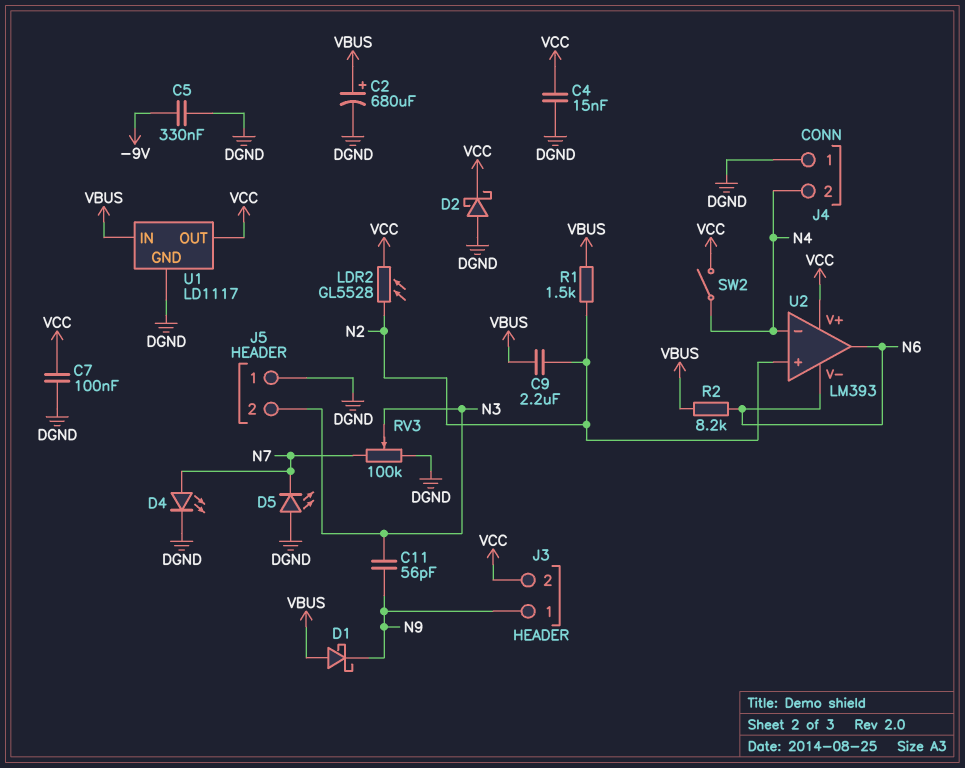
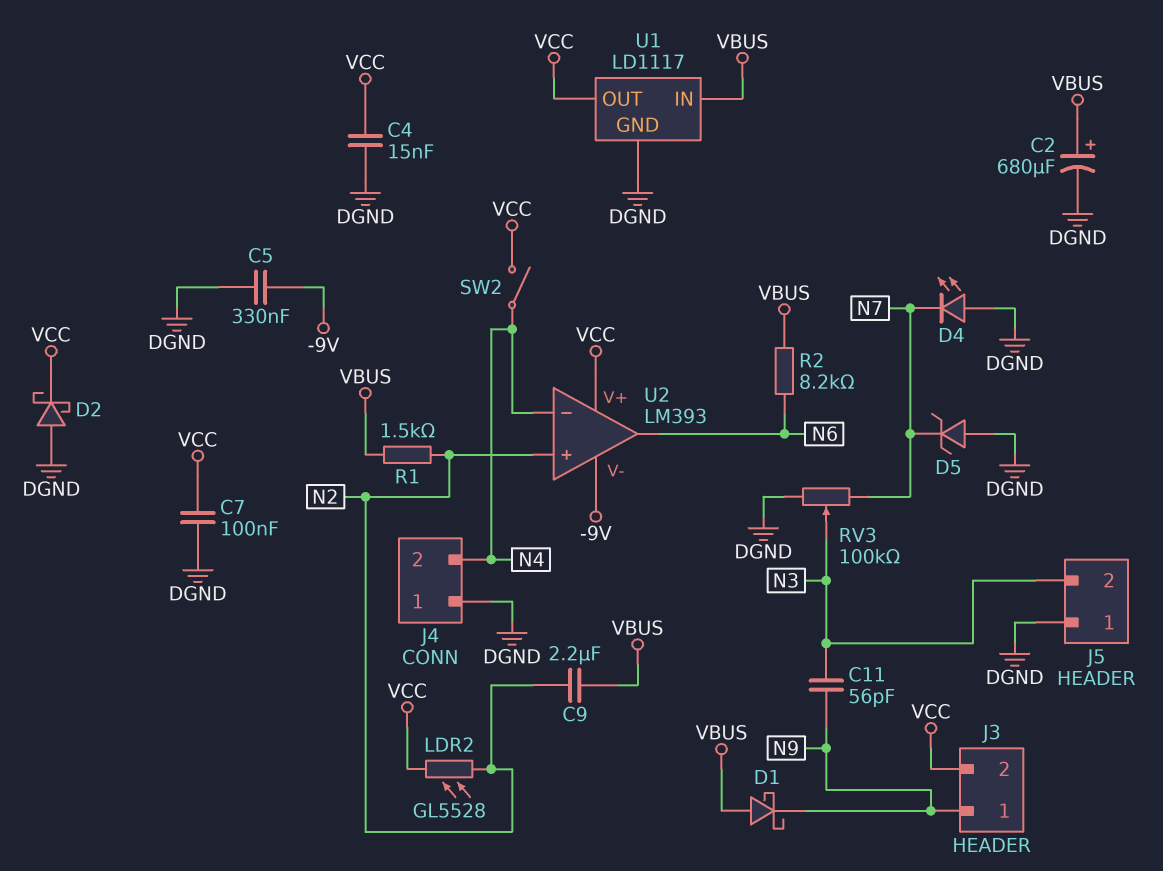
D4: LED (A N7, K DGND) -> LED (A DGND, K N7)
D5: LED (A DGND, K N7) -> zener (A DGND, K N7)
U2 pin V-: N6 -> -9V

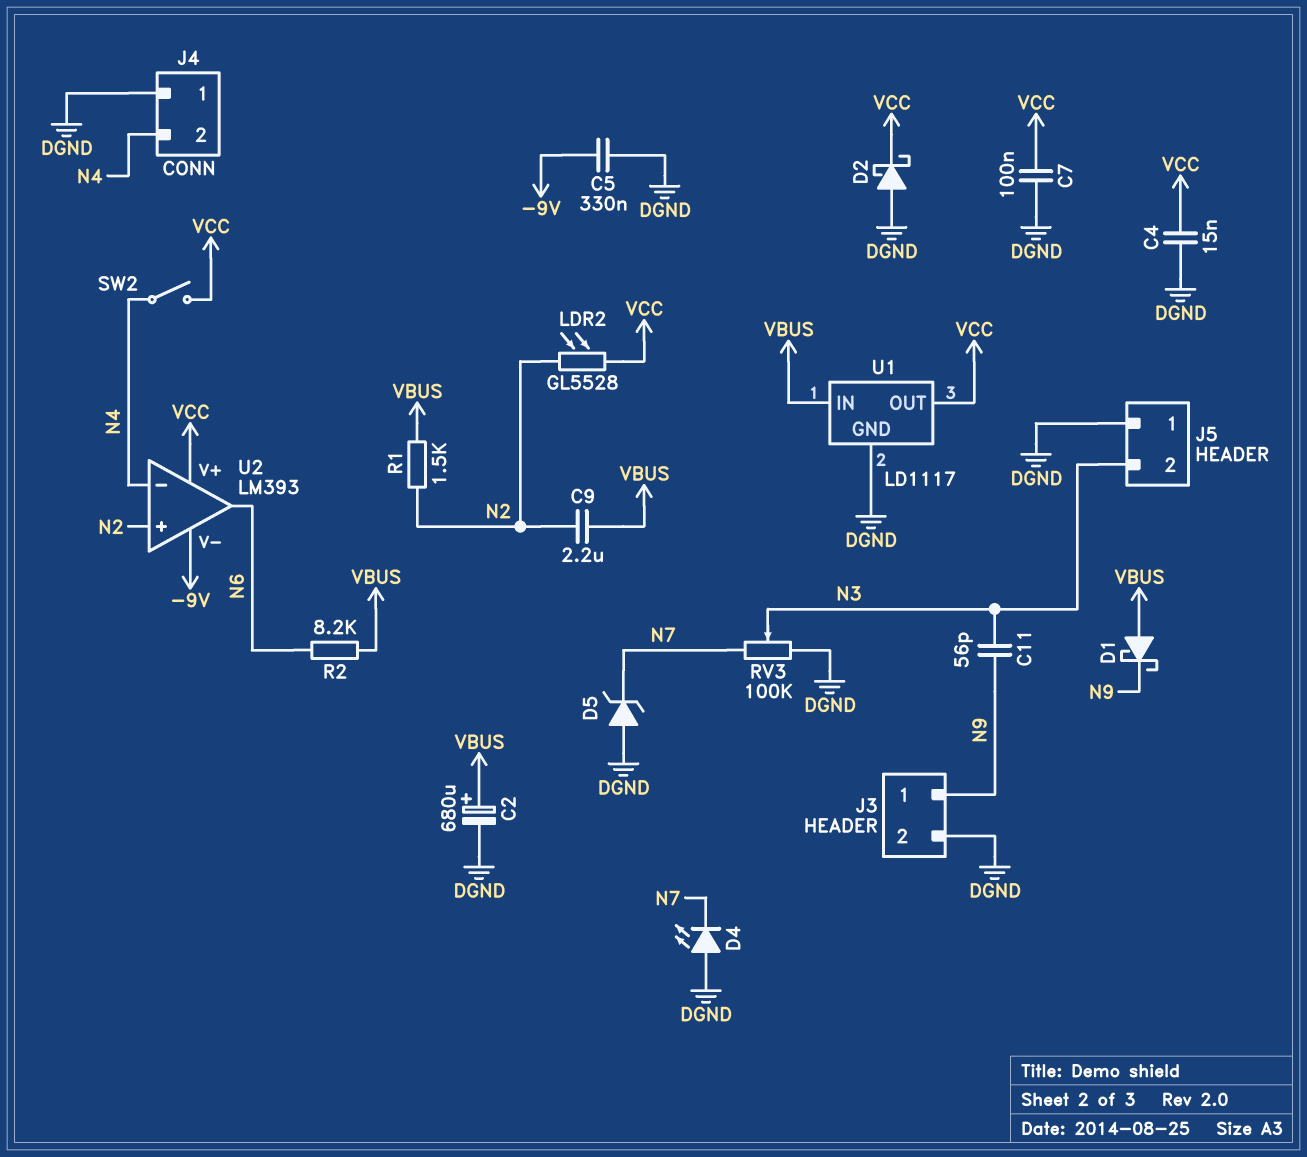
J3 pin 2: VCC -> DGND

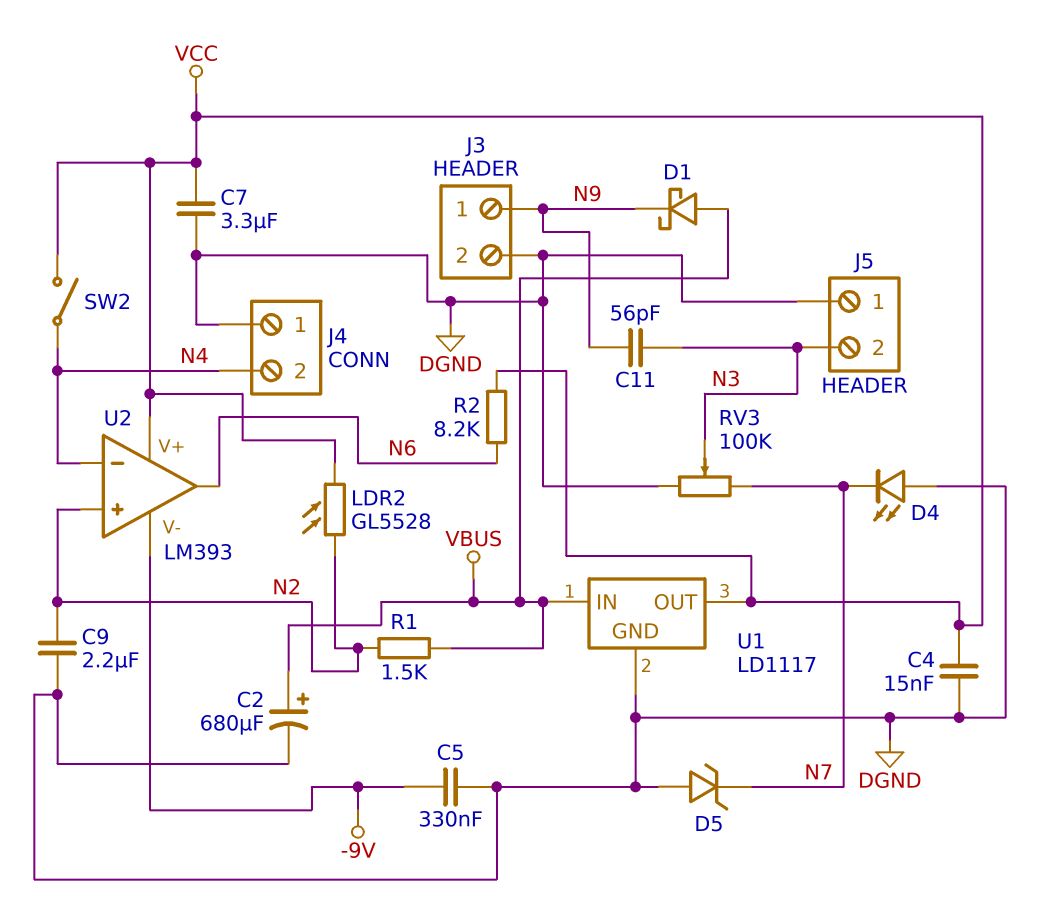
C7: 100nF (DGND, VCC) -> 3.3uF (DGND, VCC)
C9: 2.2uF (N2, VBUS) -> 2.2uF (DGND, N2)
D2: schottky (A DGND, K VCC) -> none
R2: 8.2k (N6, VBUS) -> 8.2k (N6, VCC)

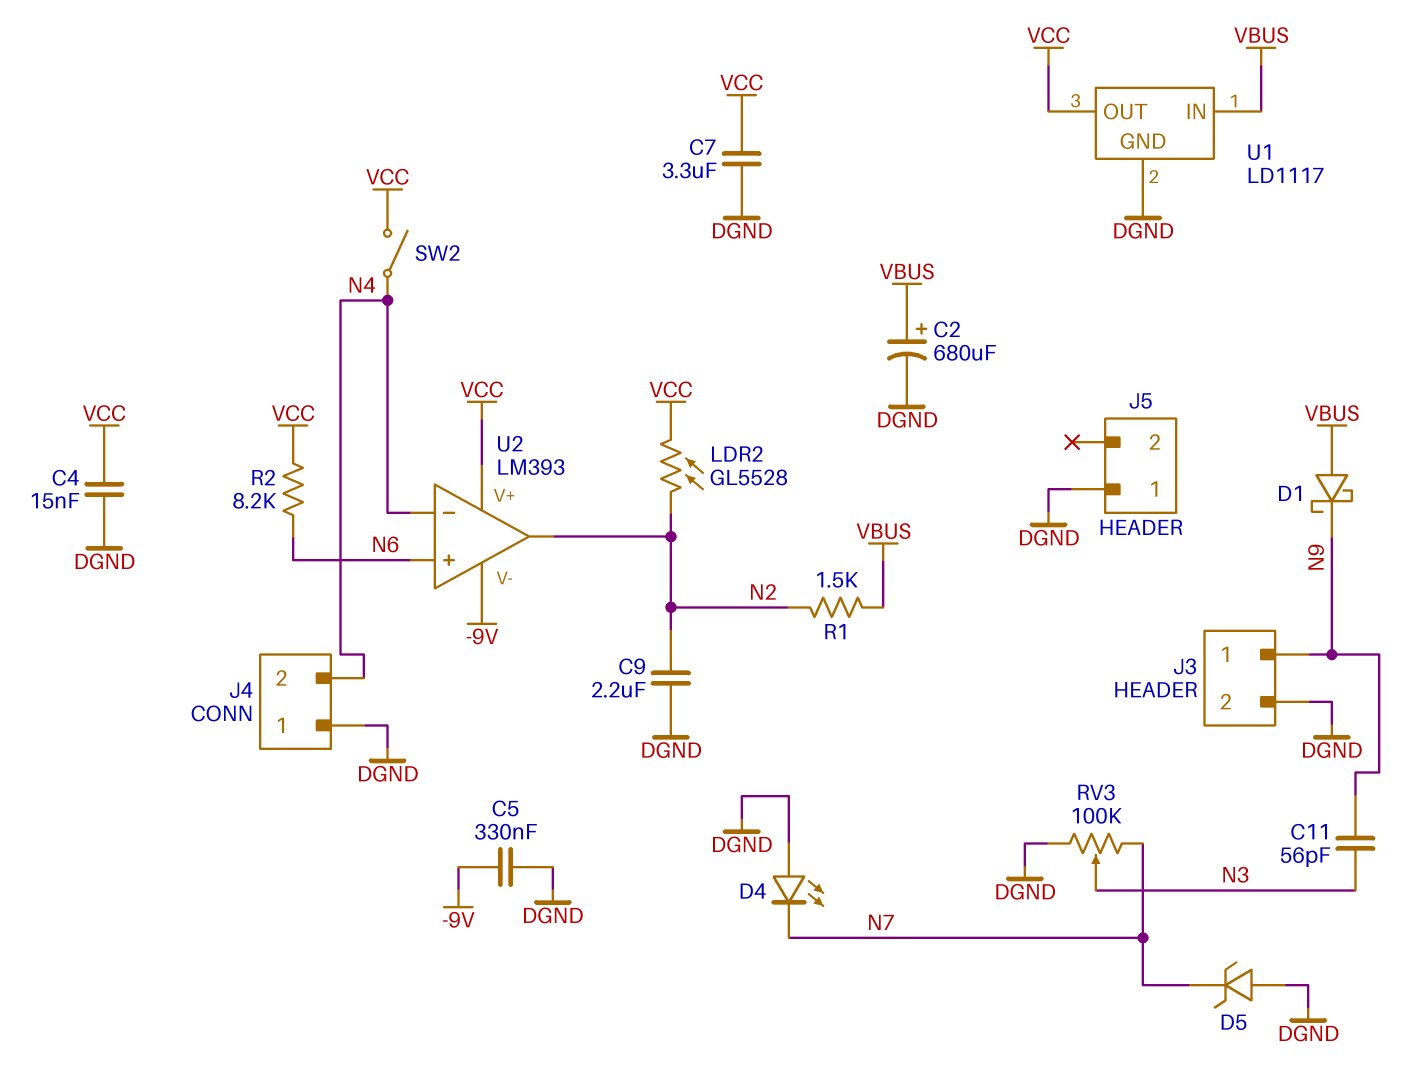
J5 pin 2: N3 -> none
U2 pin in+: N2 -> N6
U2 pin out: N6 -> N2

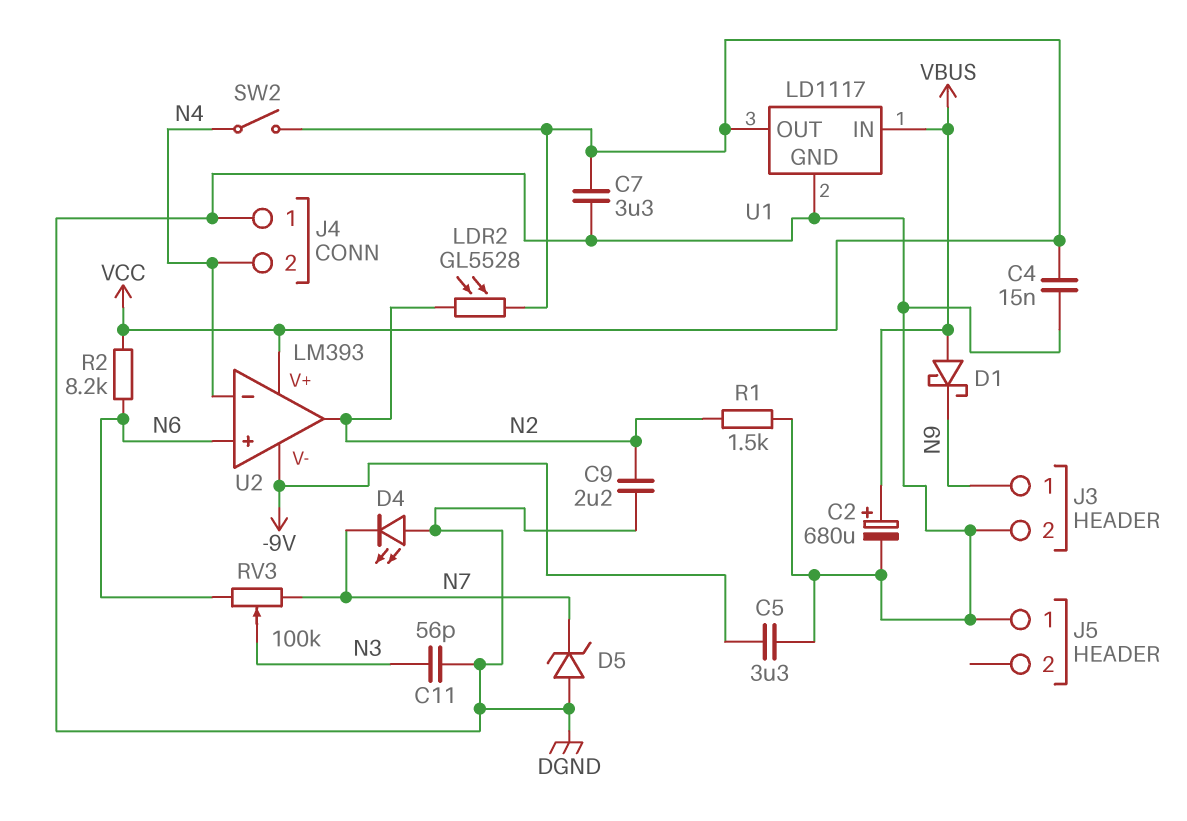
C5: 330nF (-9V, DGND) -> 3.3uF (-9V, DGND)
C11: 56pF (N3, N9) -> 56pF (DGND, N3)
R1: 1.5k (N2, VBUS) -> 1.5k (DGND, N2)
RV3: 100k (DGND, N7, wiper N3) -> 100k (N6, N7, wiper N3)

